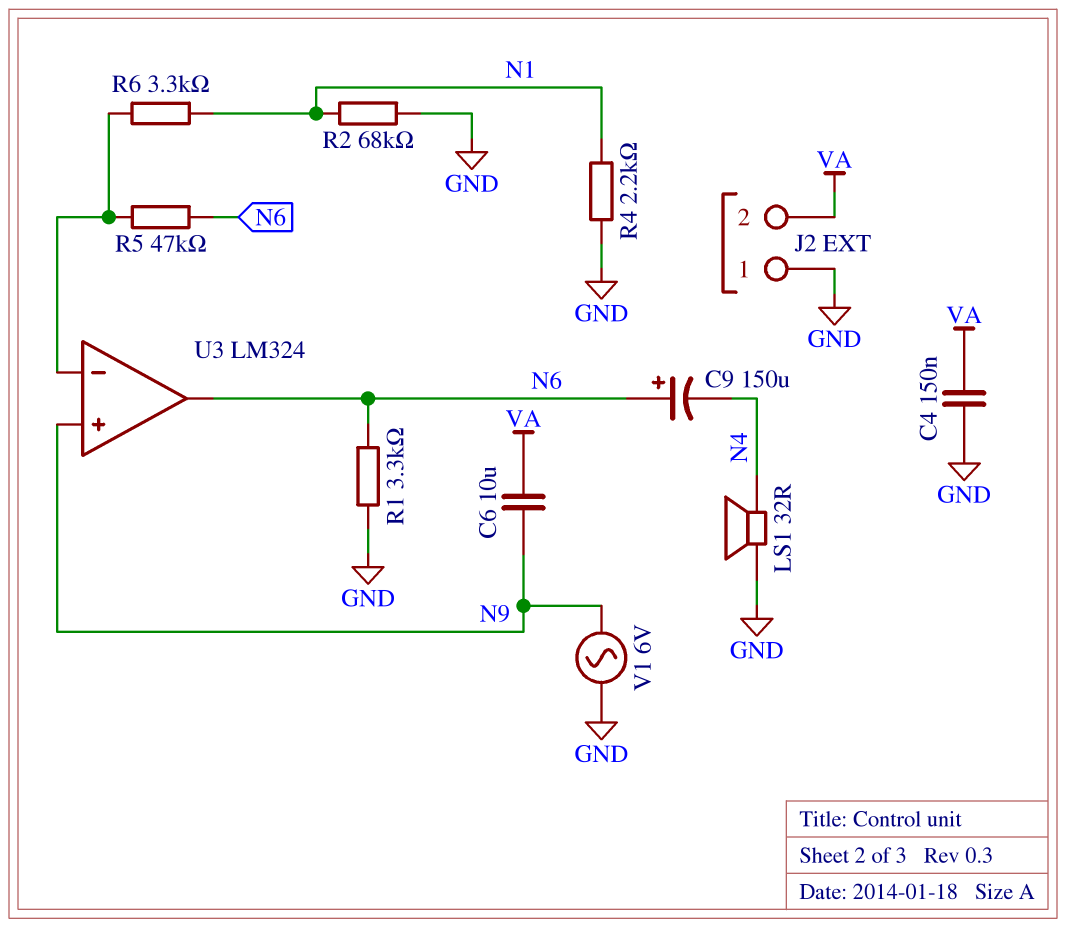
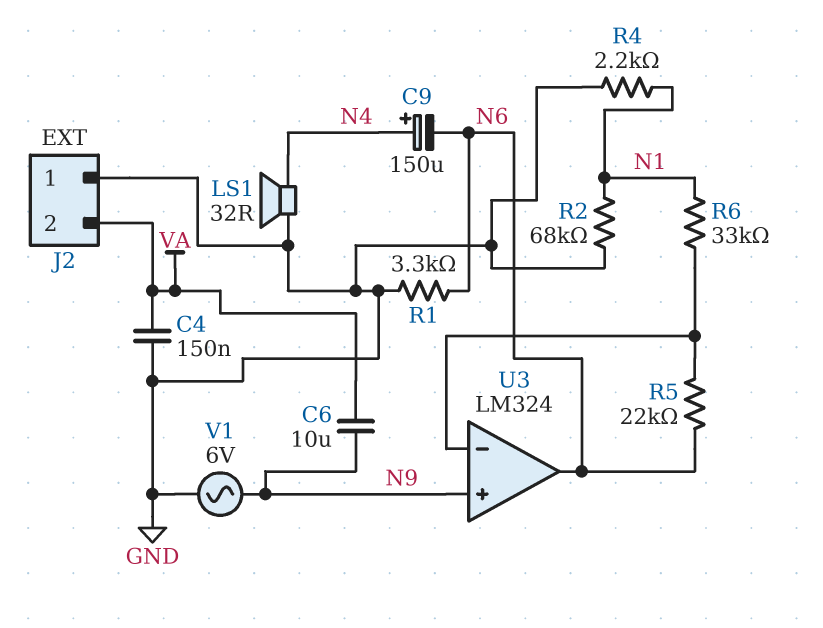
C9: 150uF (plus N6, minus N4) -> 150uF (plus N4, minus N6)
R5: 47k (N6, U3/in-) -> 22k (N6, U3/in-)
R6: 3.3k (N1, U3/in-) -> 33k (N1, U3/in-)

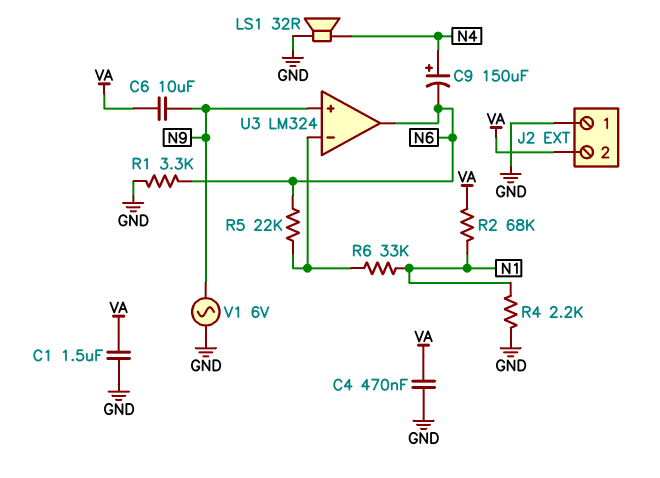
C1: none -> 1.5uF (GND, VA)
C4: 150nF (GND, VA) -> 470nF (GND, VA)
R2: 68k (GND, N1) -> 68k (N1, VA)

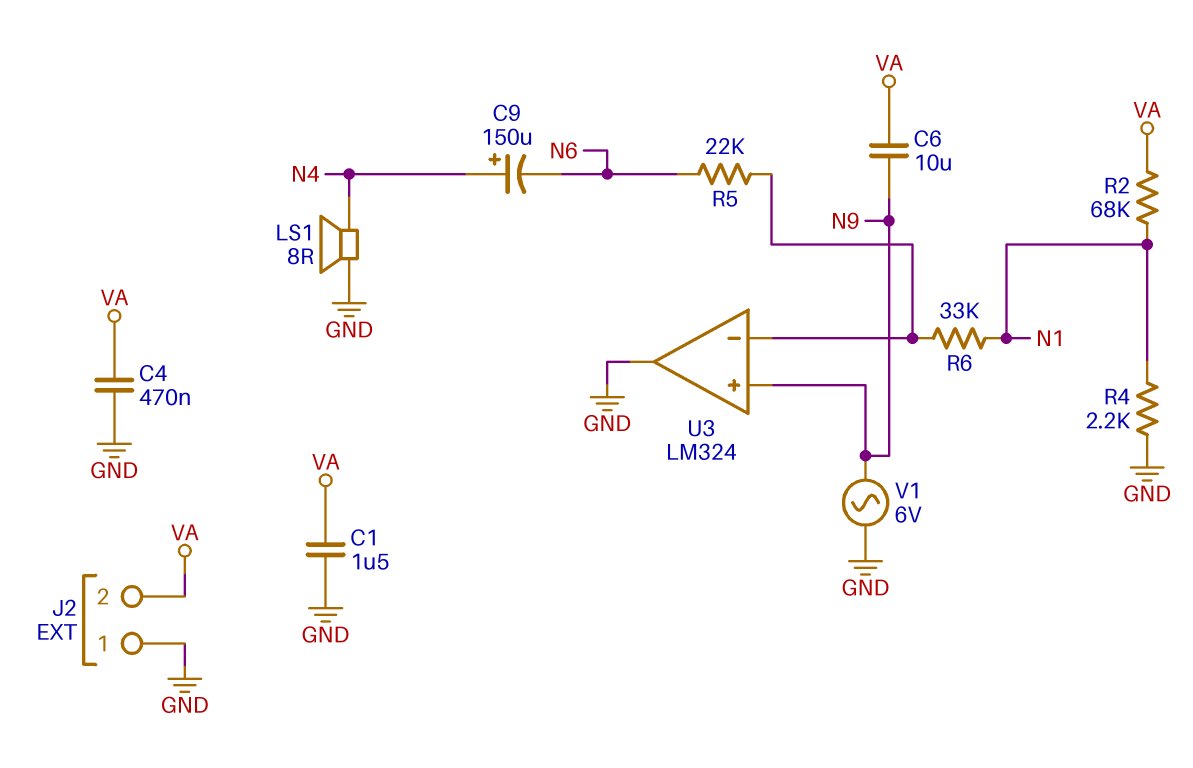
LS1: speaker 32R (GND, N4) -> speaker 8R (GND, N4)
R1: 3.3k (GND, N6) -> none
U3 pin out: N6 -> GND

